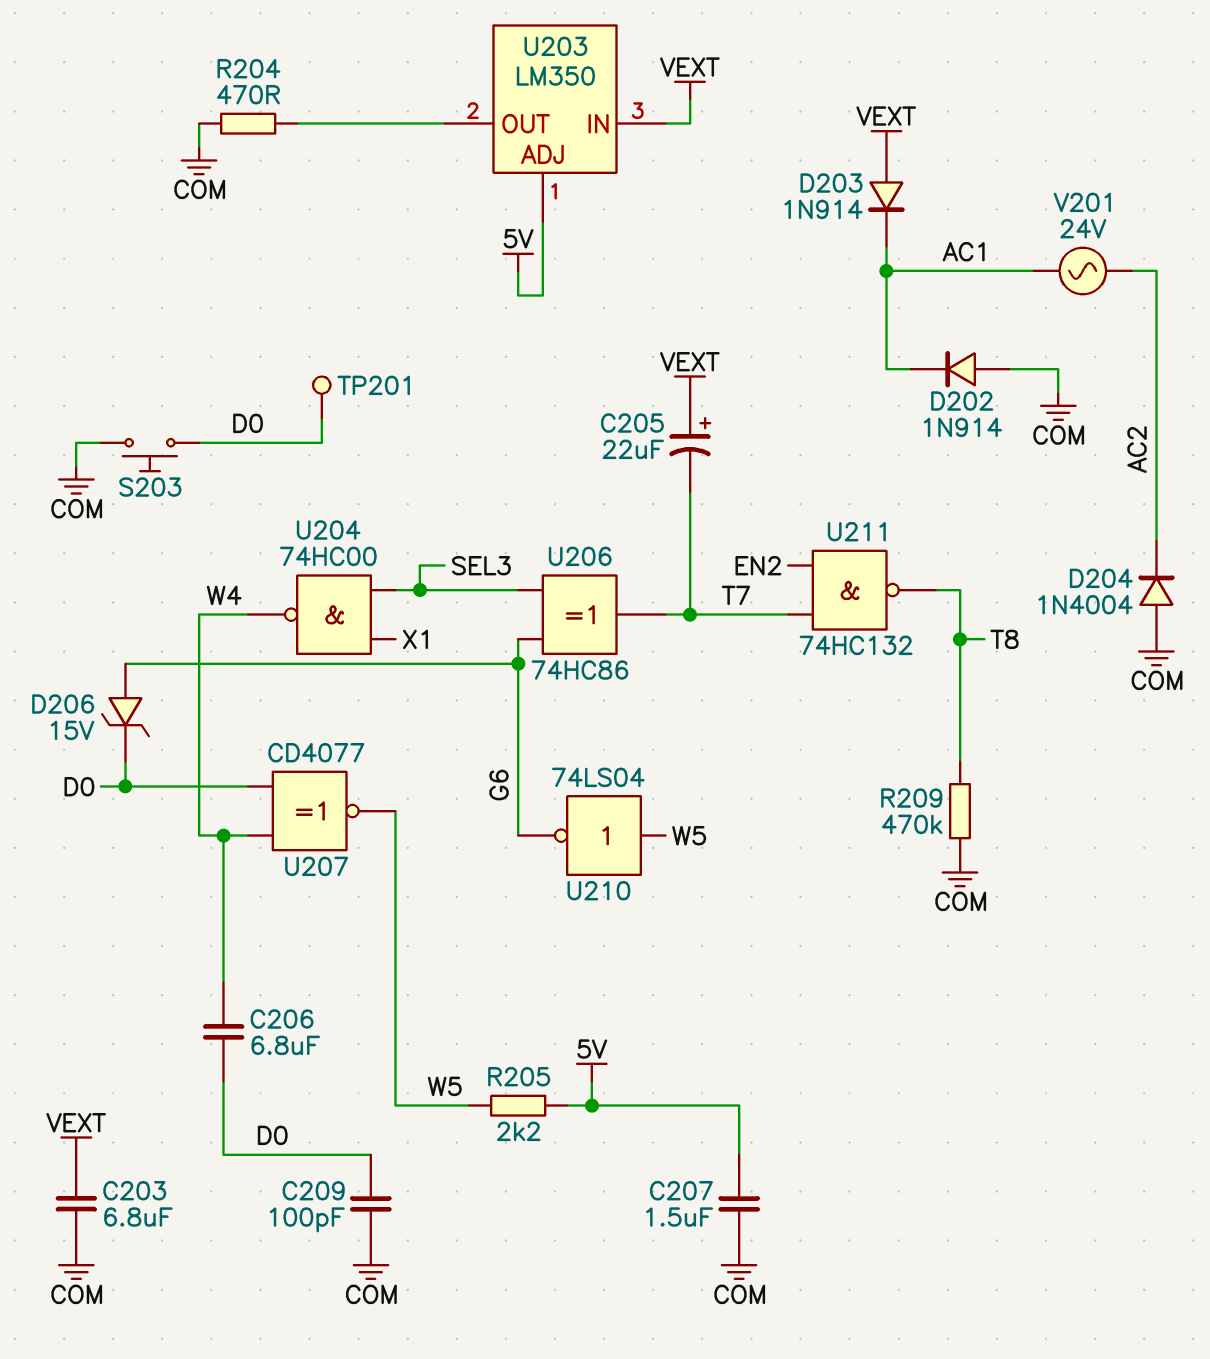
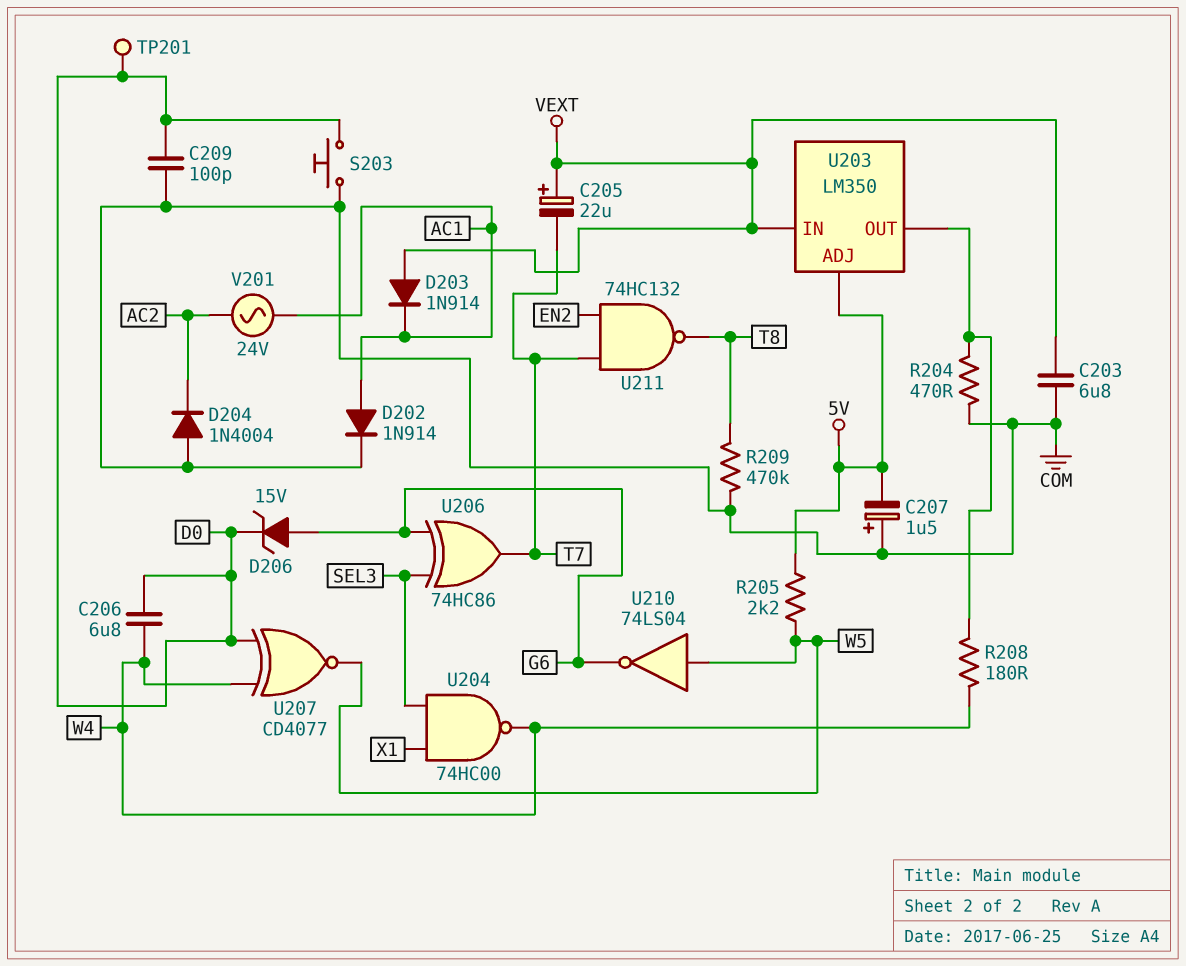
C207: 1.5uF (5V, COM) -> 1.5uF (plus COM, minus 5V)
D202: diode 1N914 (A COM, K AC1) -> diode 1N914 (A AC1, K COM)
R208: none -> 180 (U203/OUT, W4)

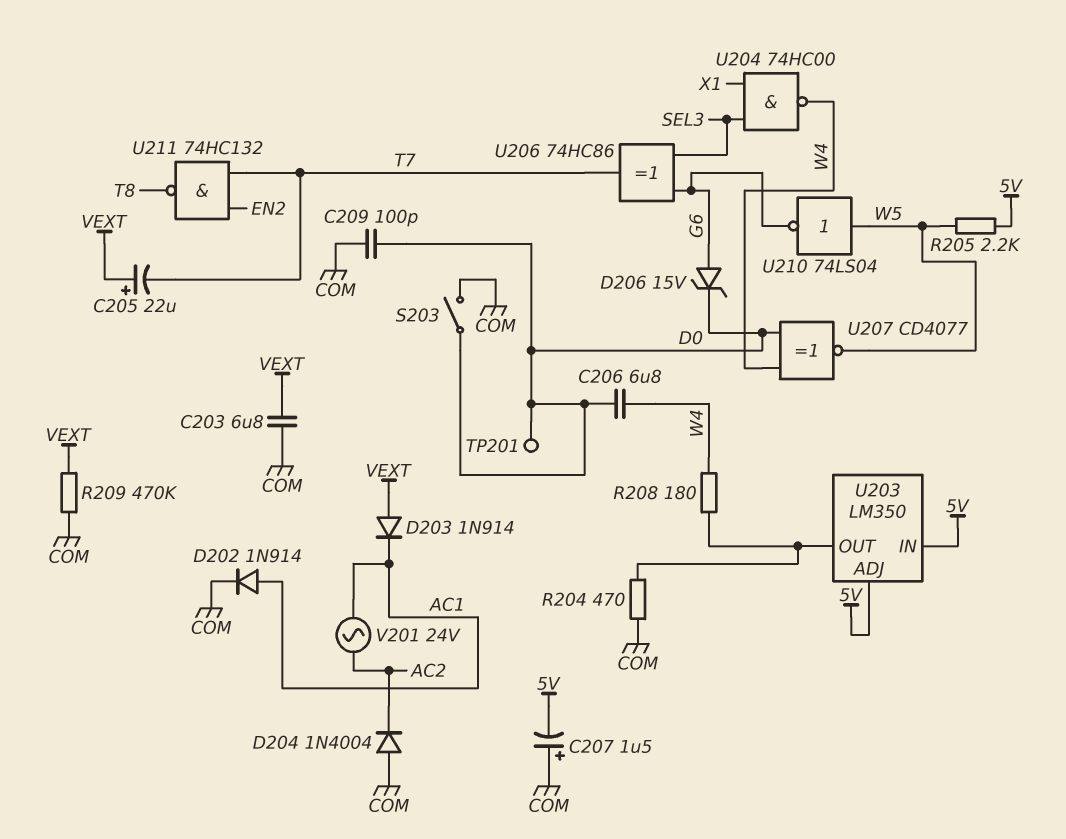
R209: 470k (COM, T8) -> 470k (COM, VEXT)
S203: button (COM, D0) -> switch (COM, D0)
U203 pin IN: VEXT -> 5V

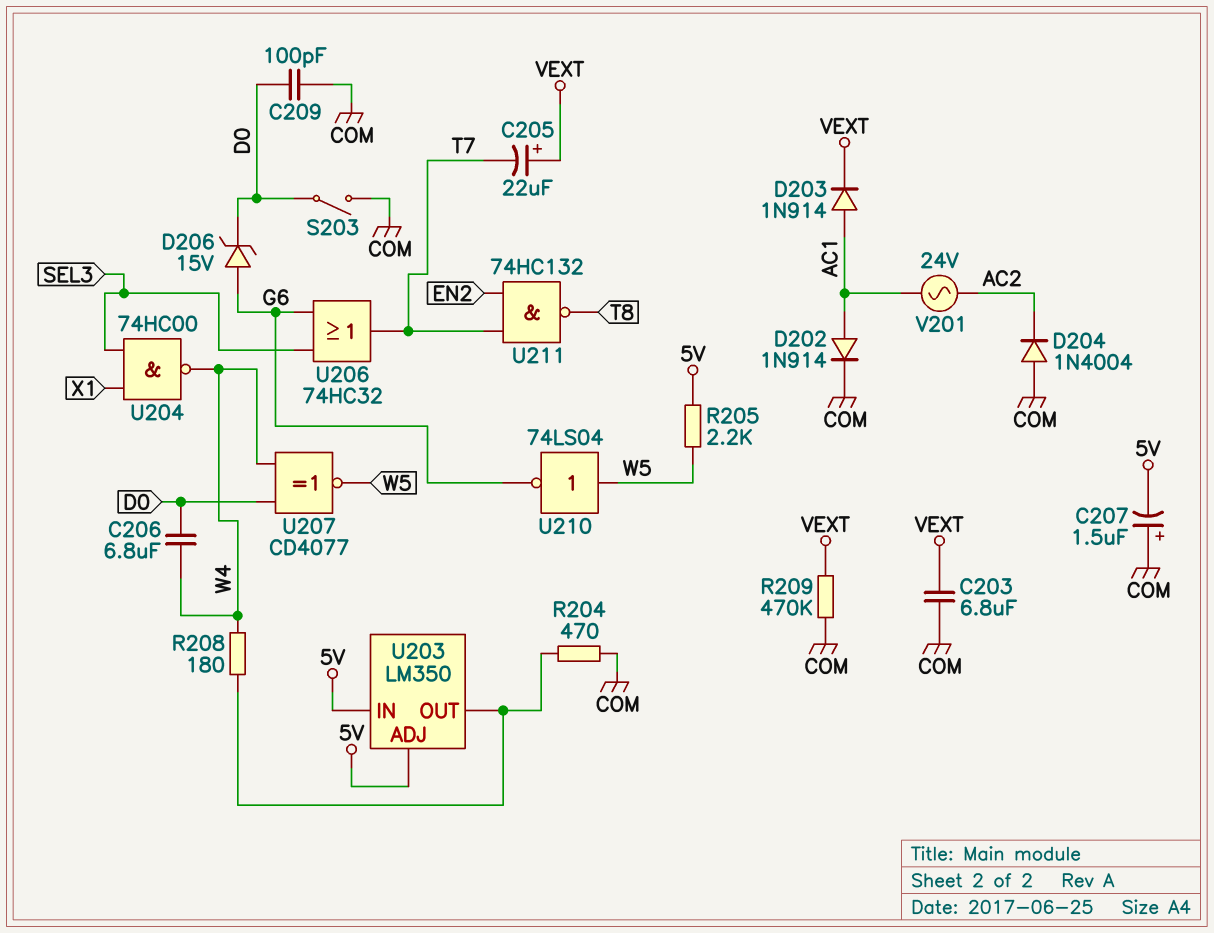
D203: diode 1N914 (A VEXT, K AC1) -> diode 1N914 (A AC1, K VEXT)
TP201: test point (D0) -> none
U206: XOR 74HC86 (in G6, in SEL3, out T7) -> OR 74HC32 (in G6, in SEL3, out T7)

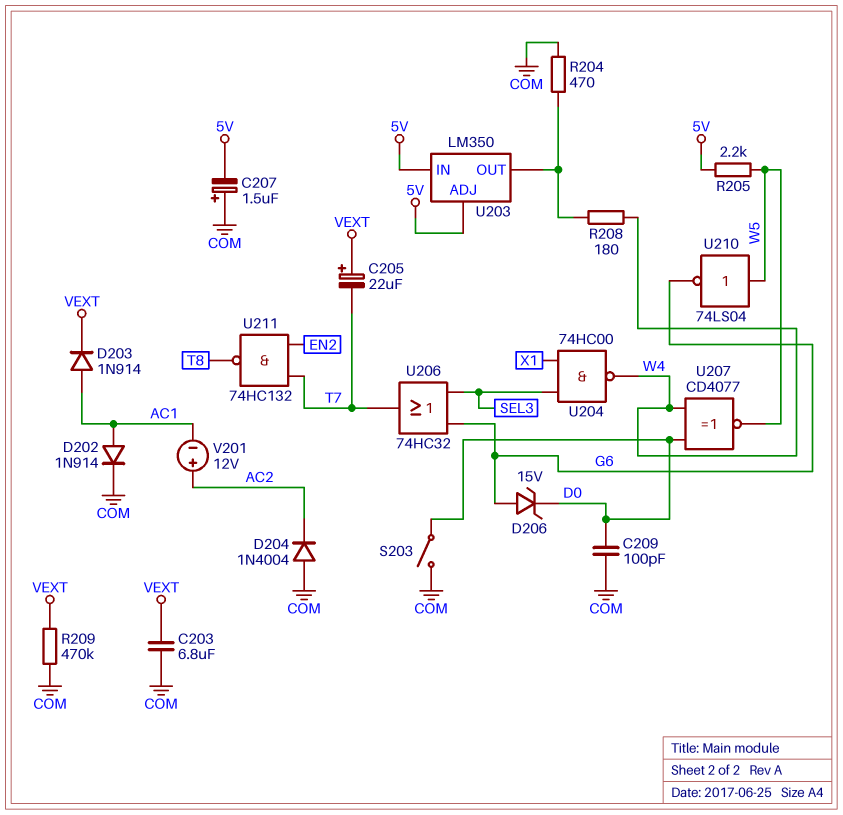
C206: 6.8uF (D0, W4) -> none
V201: AC 24V (AC1, AC2) -> 12V (plus AC2, minus AC1)

